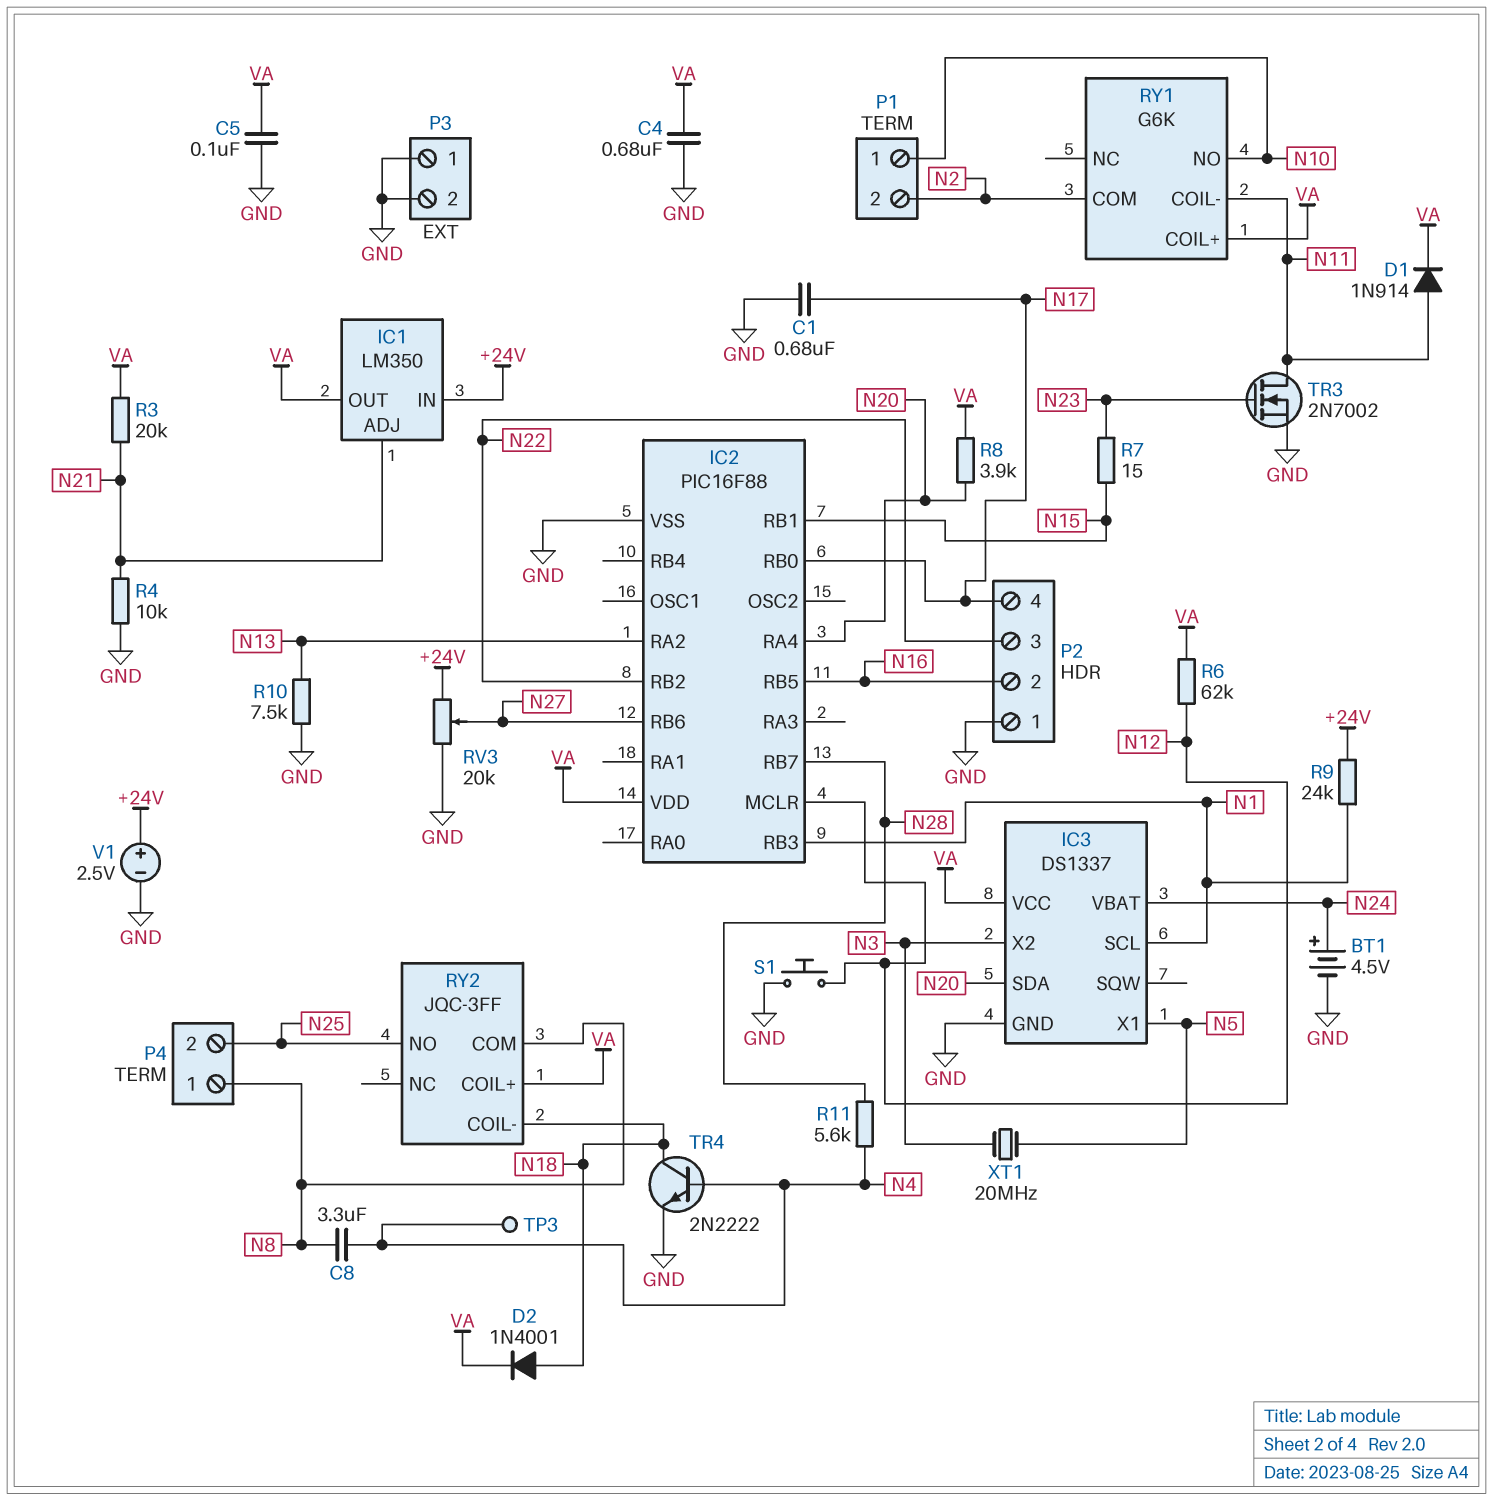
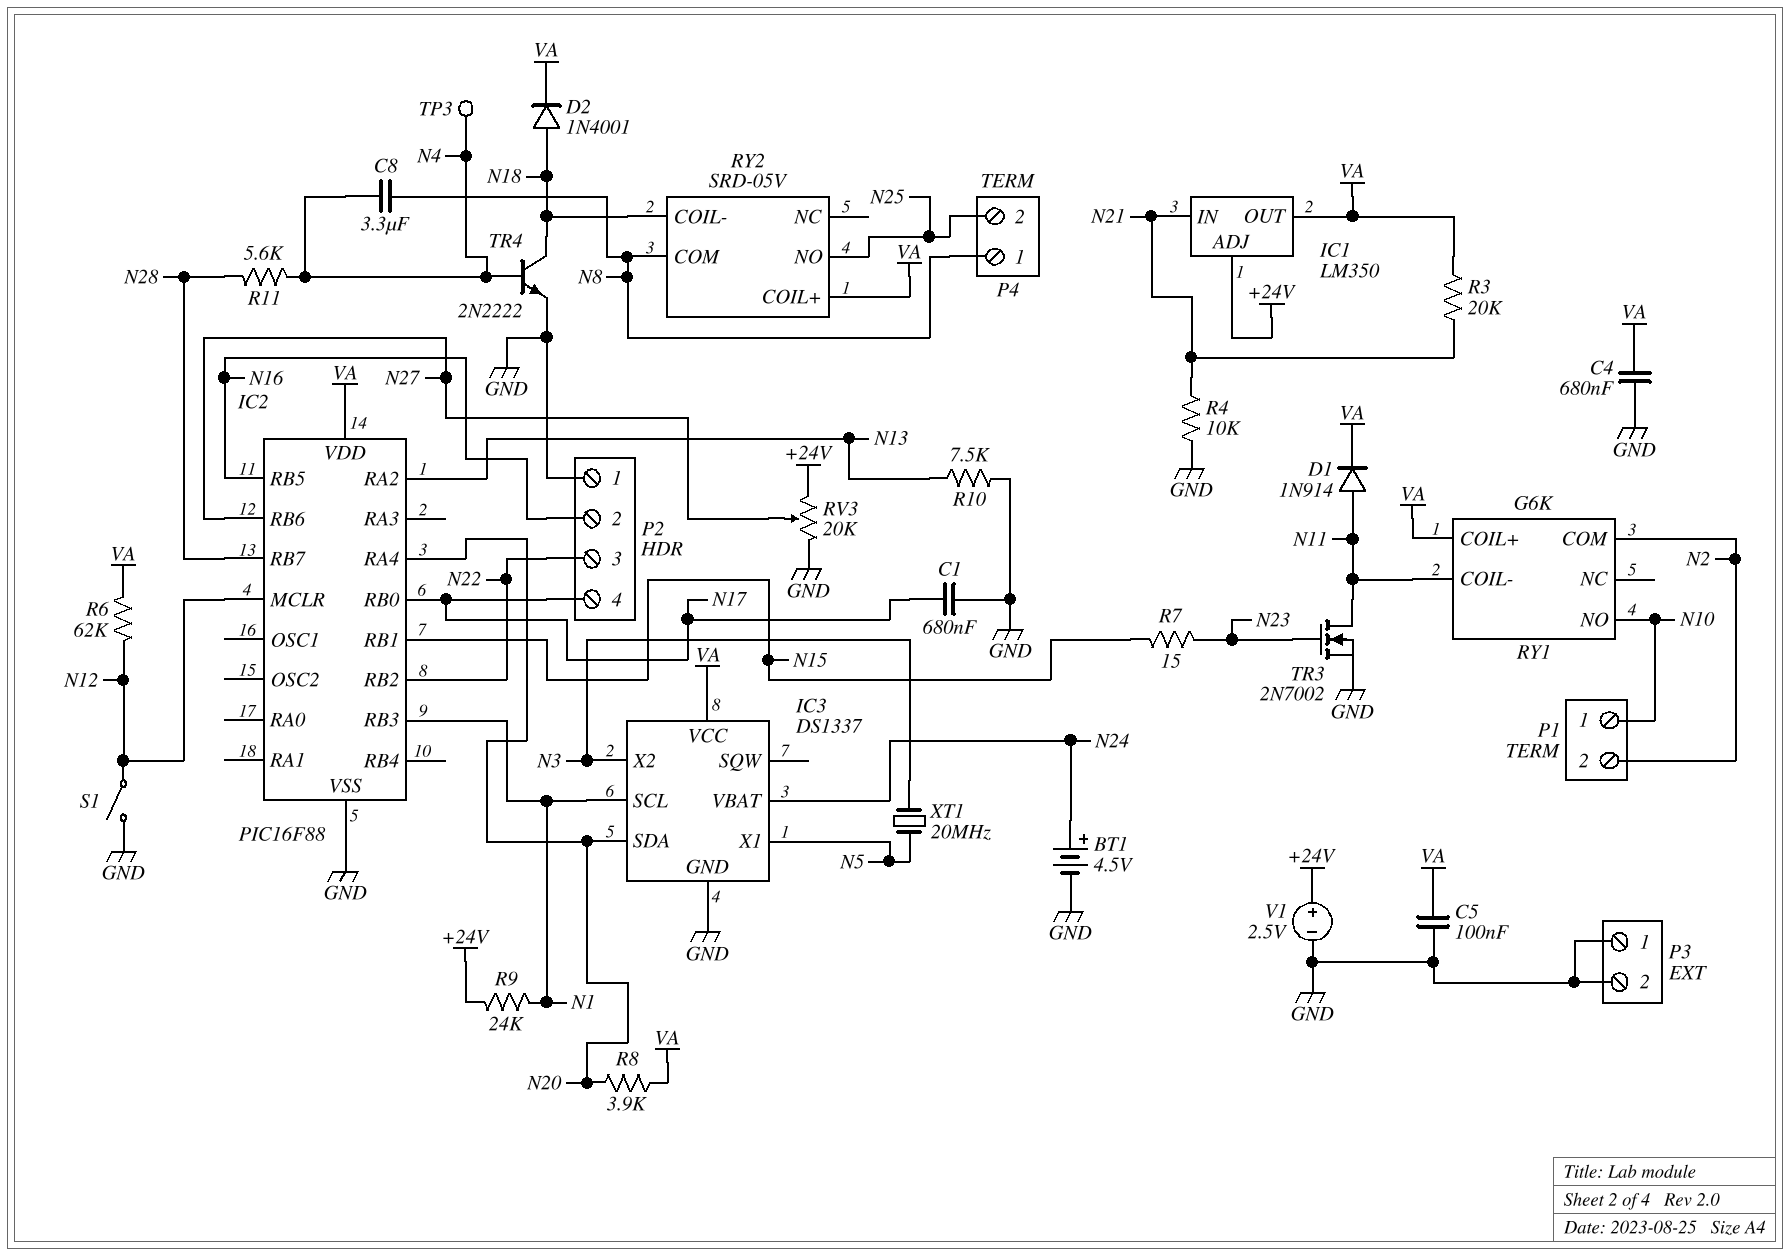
IC1 pin ADJ: N21 -> +24V
IC1 pin IN: +24V -> N21
RY2: JQC-3FF -> SRD-05V
S1: button (GND, N12) -> switch (GND, N12)

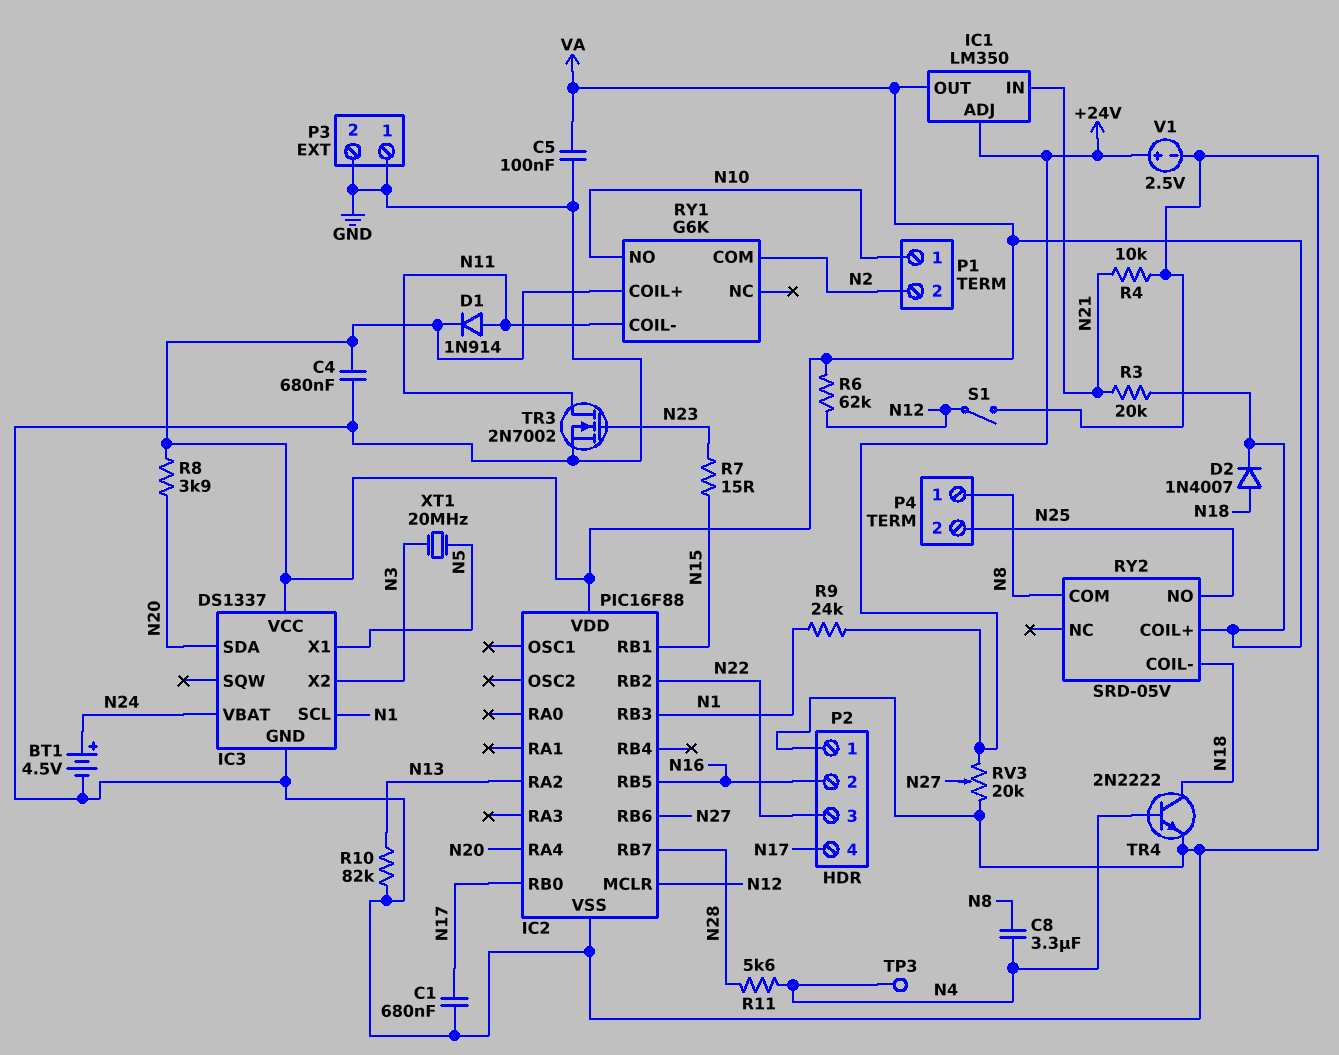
D2: diode 1N4001 (A N18, K VA) -> diode 1N4007 (A N18, K VA)
R10: 7.5k (GND, N13) -> 82k (GND, N13)

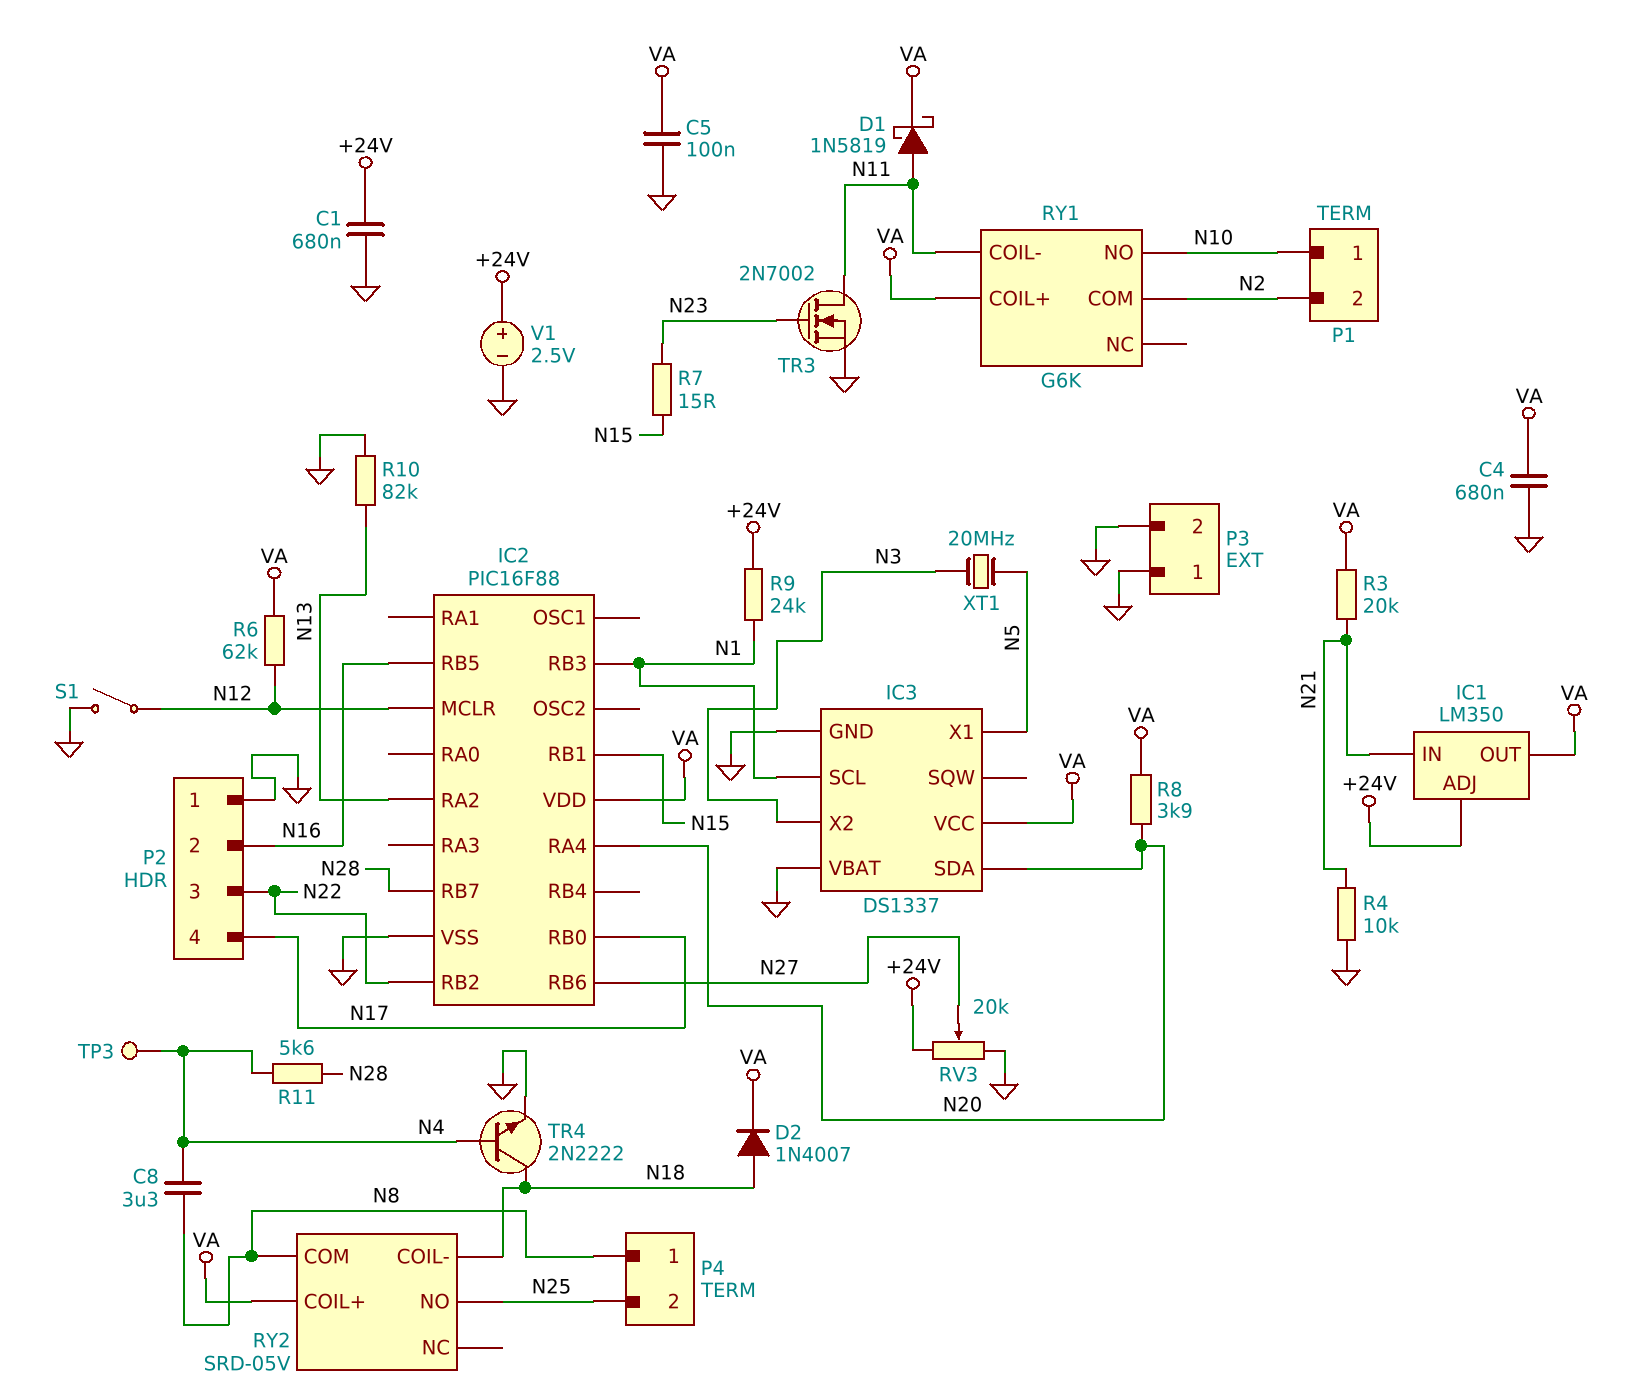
BT1: 4.5V (plus N24, minus GND) -> none
C1: 680nF (GND, N17) -> 680nF (+24V, GND)
D1: diode 1N914 (A N11, K VA) -> schottky 1N5819 (A N11, K VA)
IC3 pin VBAT: N24 -> GND

